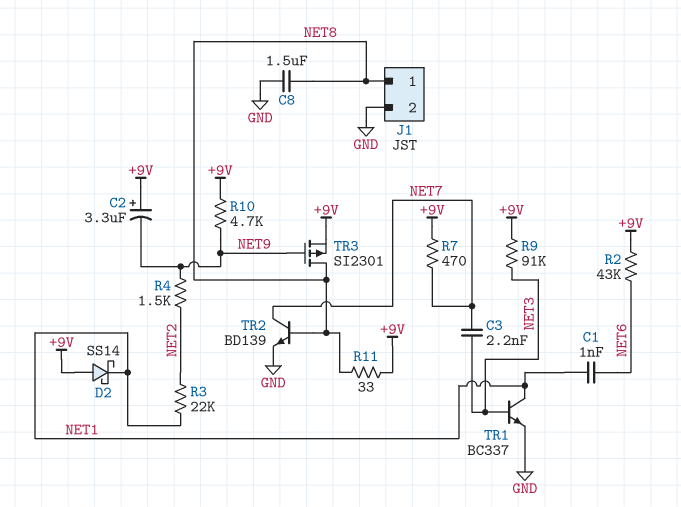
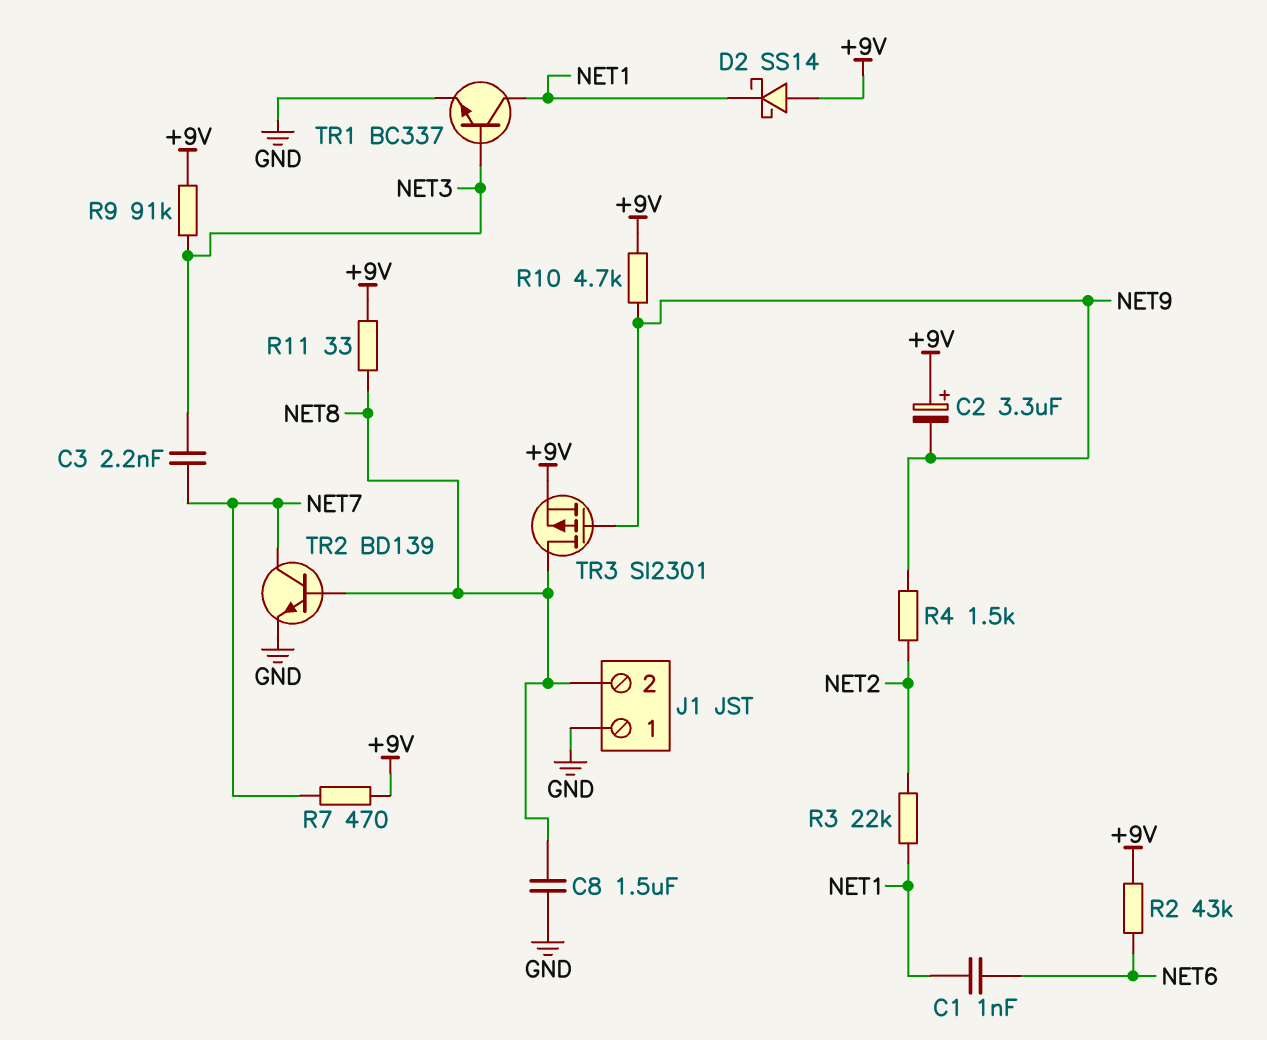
J1 pin 1: NET8 -> GND
J1 pin 2: GND -> NET8

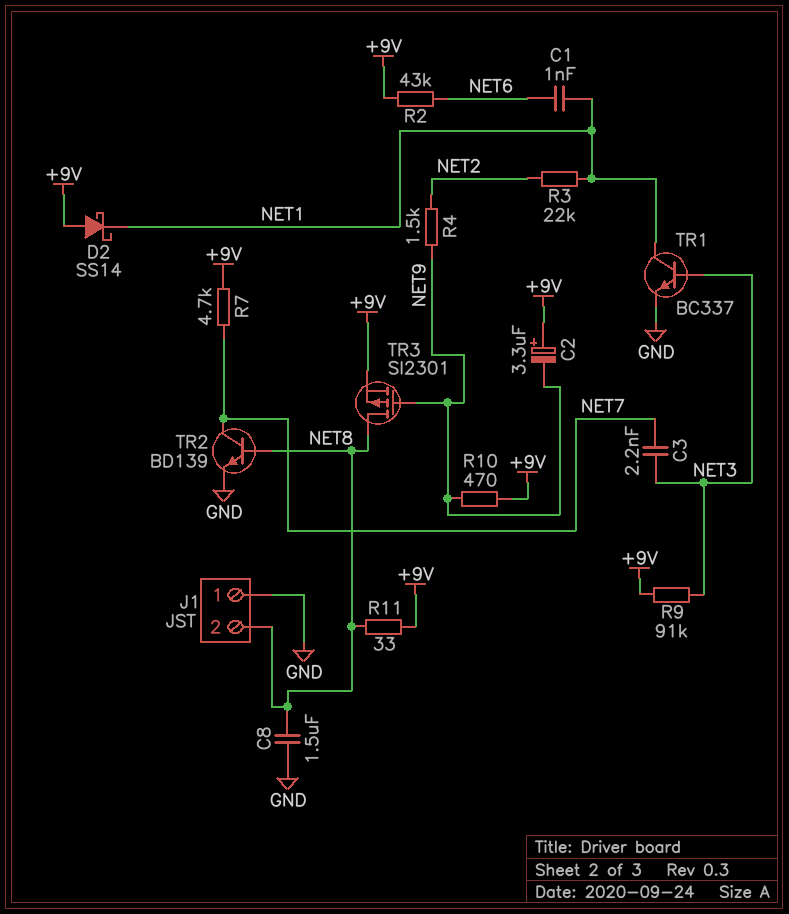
R7: 470 (+9V, NET7) -> 4.7k (+9V, NET7)
R10: 4.7k (+9V, NET9) -> 470 (+9V, NET9)

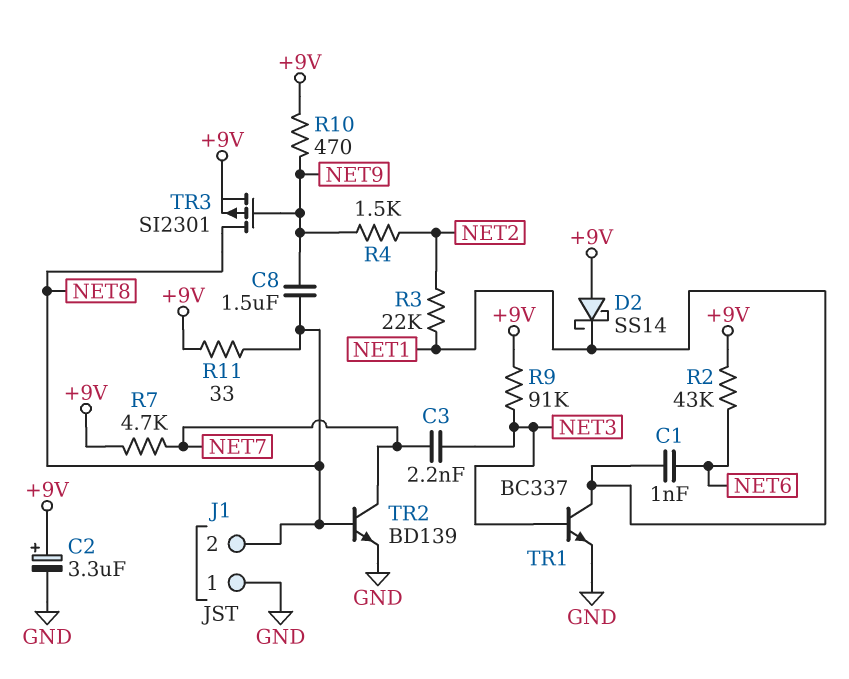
C2: 3.3uF (plus +9V, minus NET9) -> 3.3uF (plus +9V, minus GND)
C8: 1.5uF (GND, NET8) -> 1.5uF (NET8, NET9)

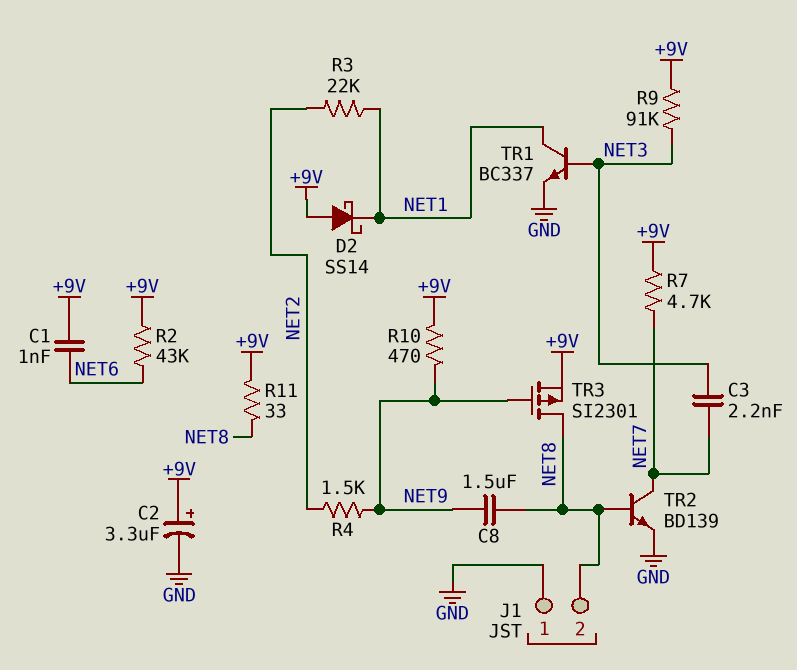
C1: 1nF (NET1, NET6) -> 1nF (+9V, NET6)

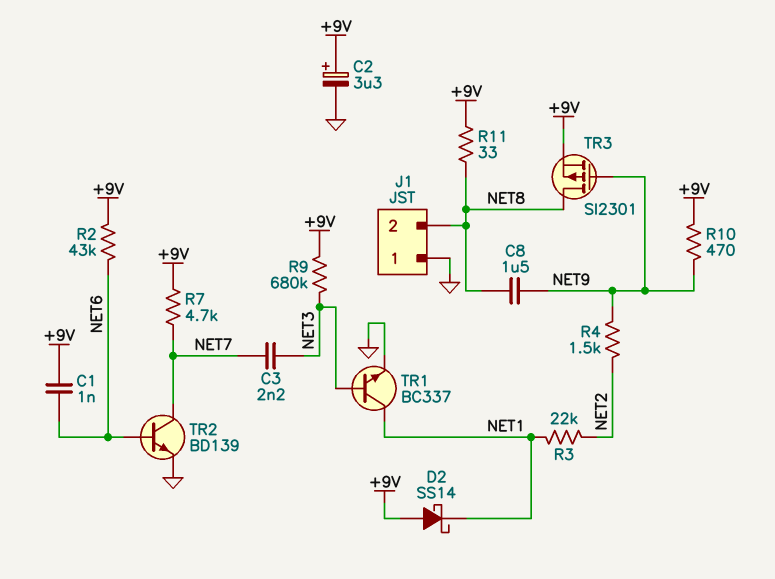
R9: 91k (+9V, NET3) -> 680k (+9V, NET3)
TR2: NPN BD139 (B NET8, C NET7, E GND) -> NPN BD139 (B NET6, C NET7, E GND)

